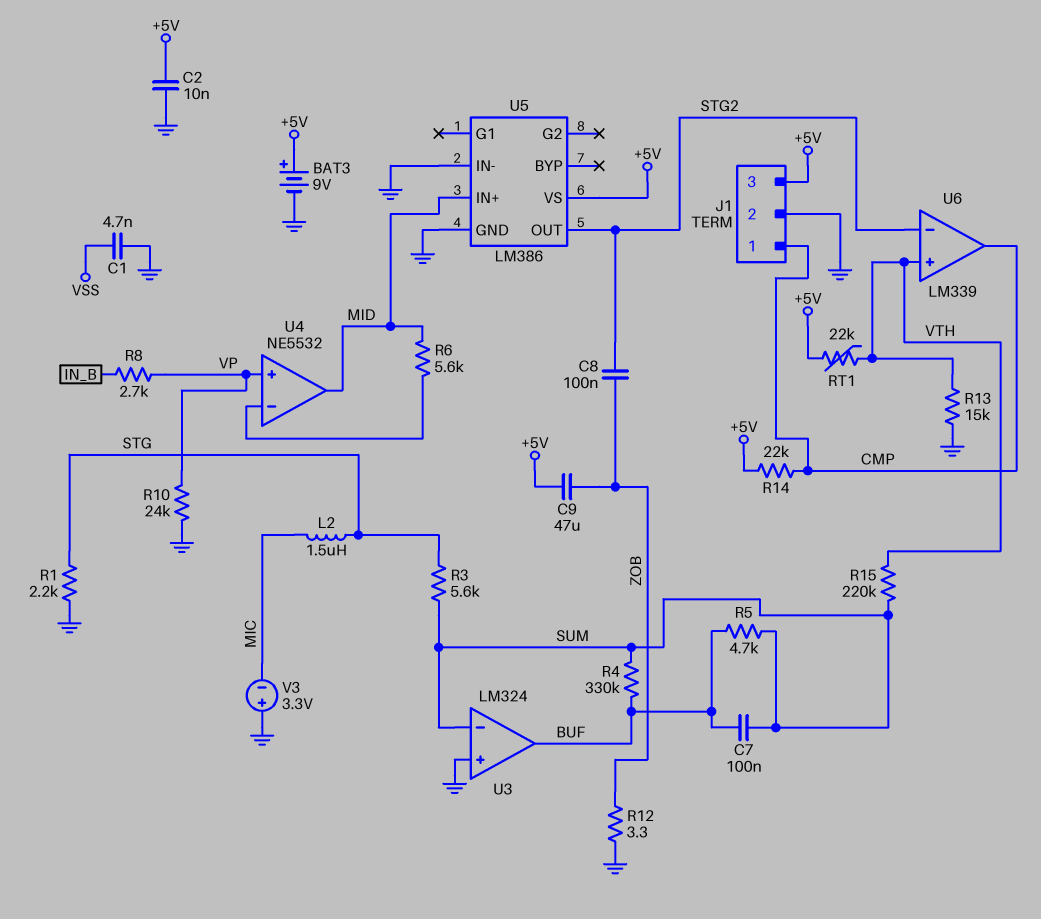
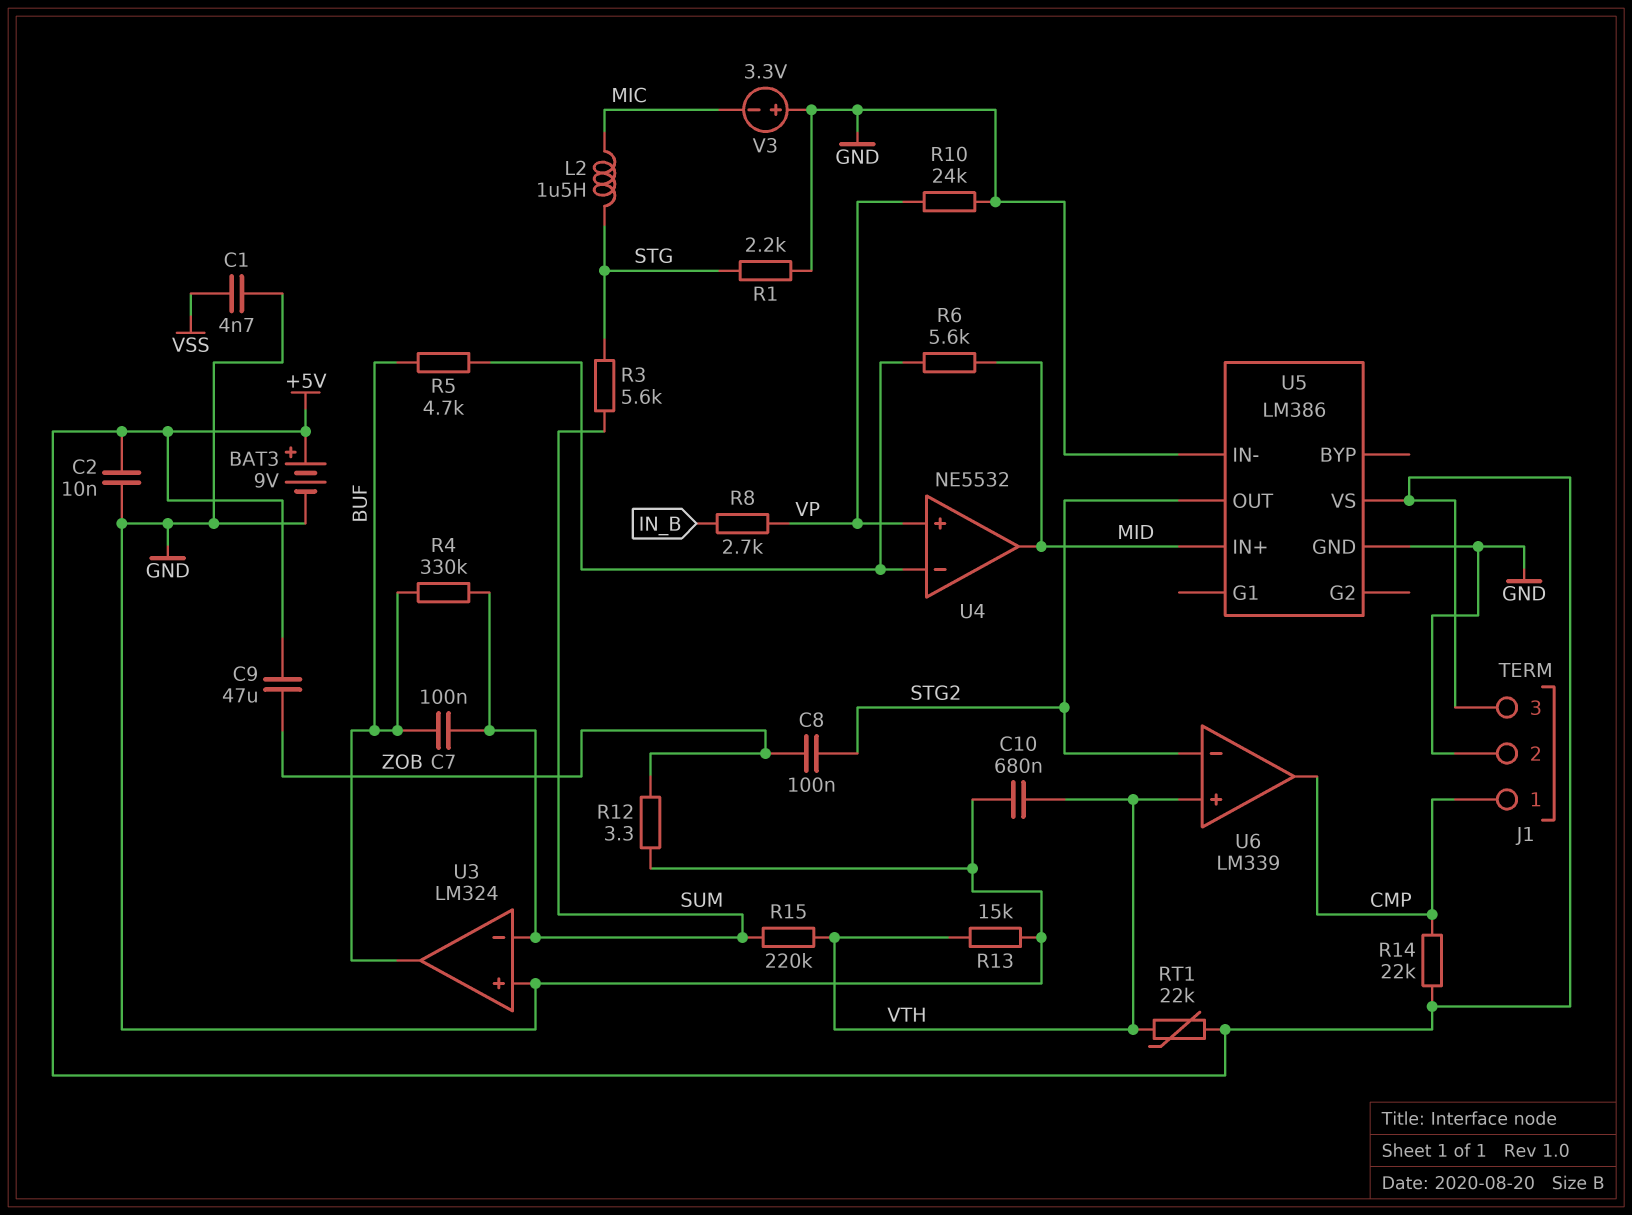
C10: none -> 680nF (GND, VTH)
R5: 4.7k (BUF, SUM) -> 4.7k (BUF, U4/in-)

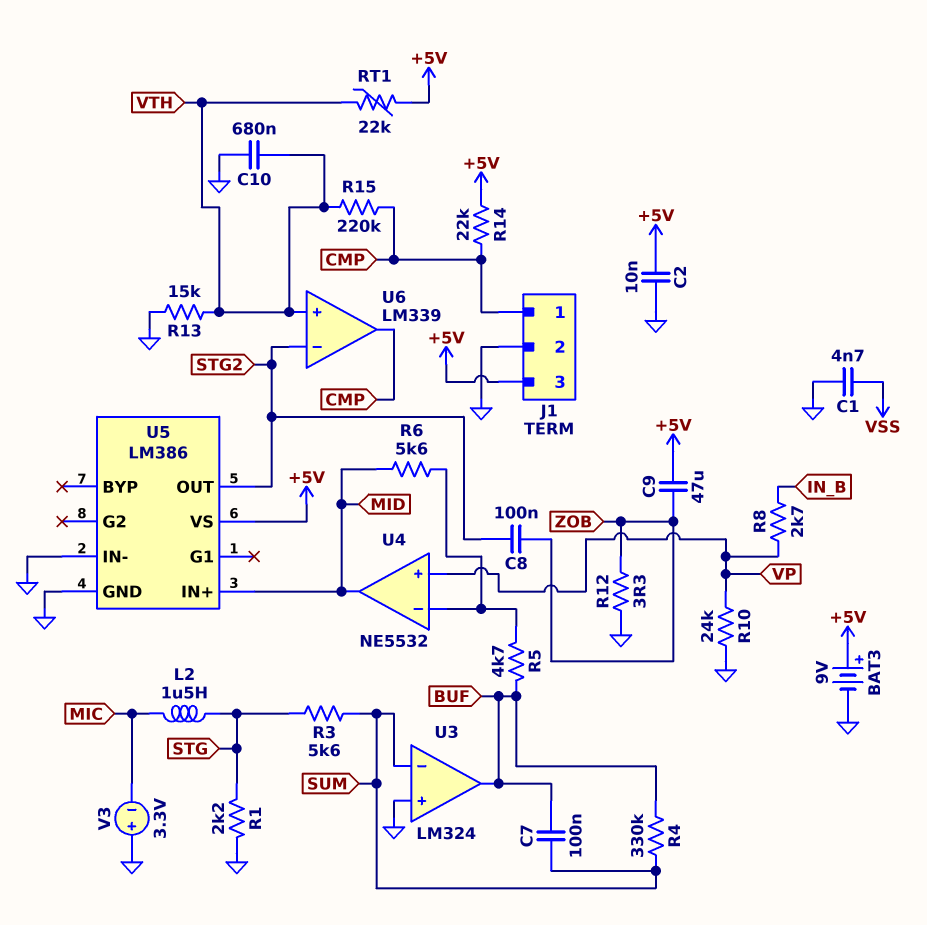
R15: 220k (SUM, VTH) -> 220k (CMP, VTH)

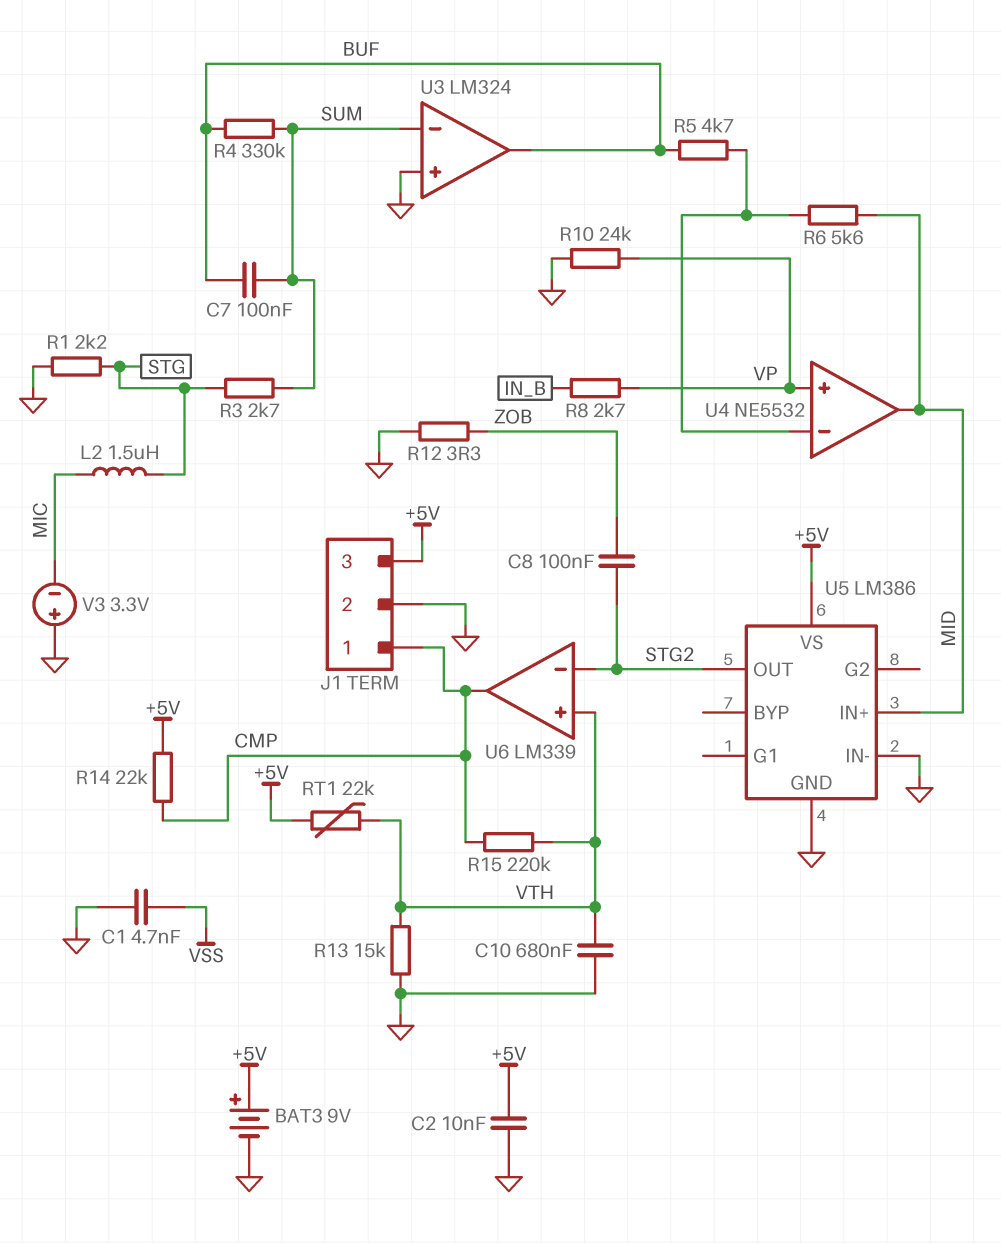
C9: 47uF (+5V, ZOB) -> none
R3: 5.6k (STG, SUM) -> 2.7k (STG, SUM)

